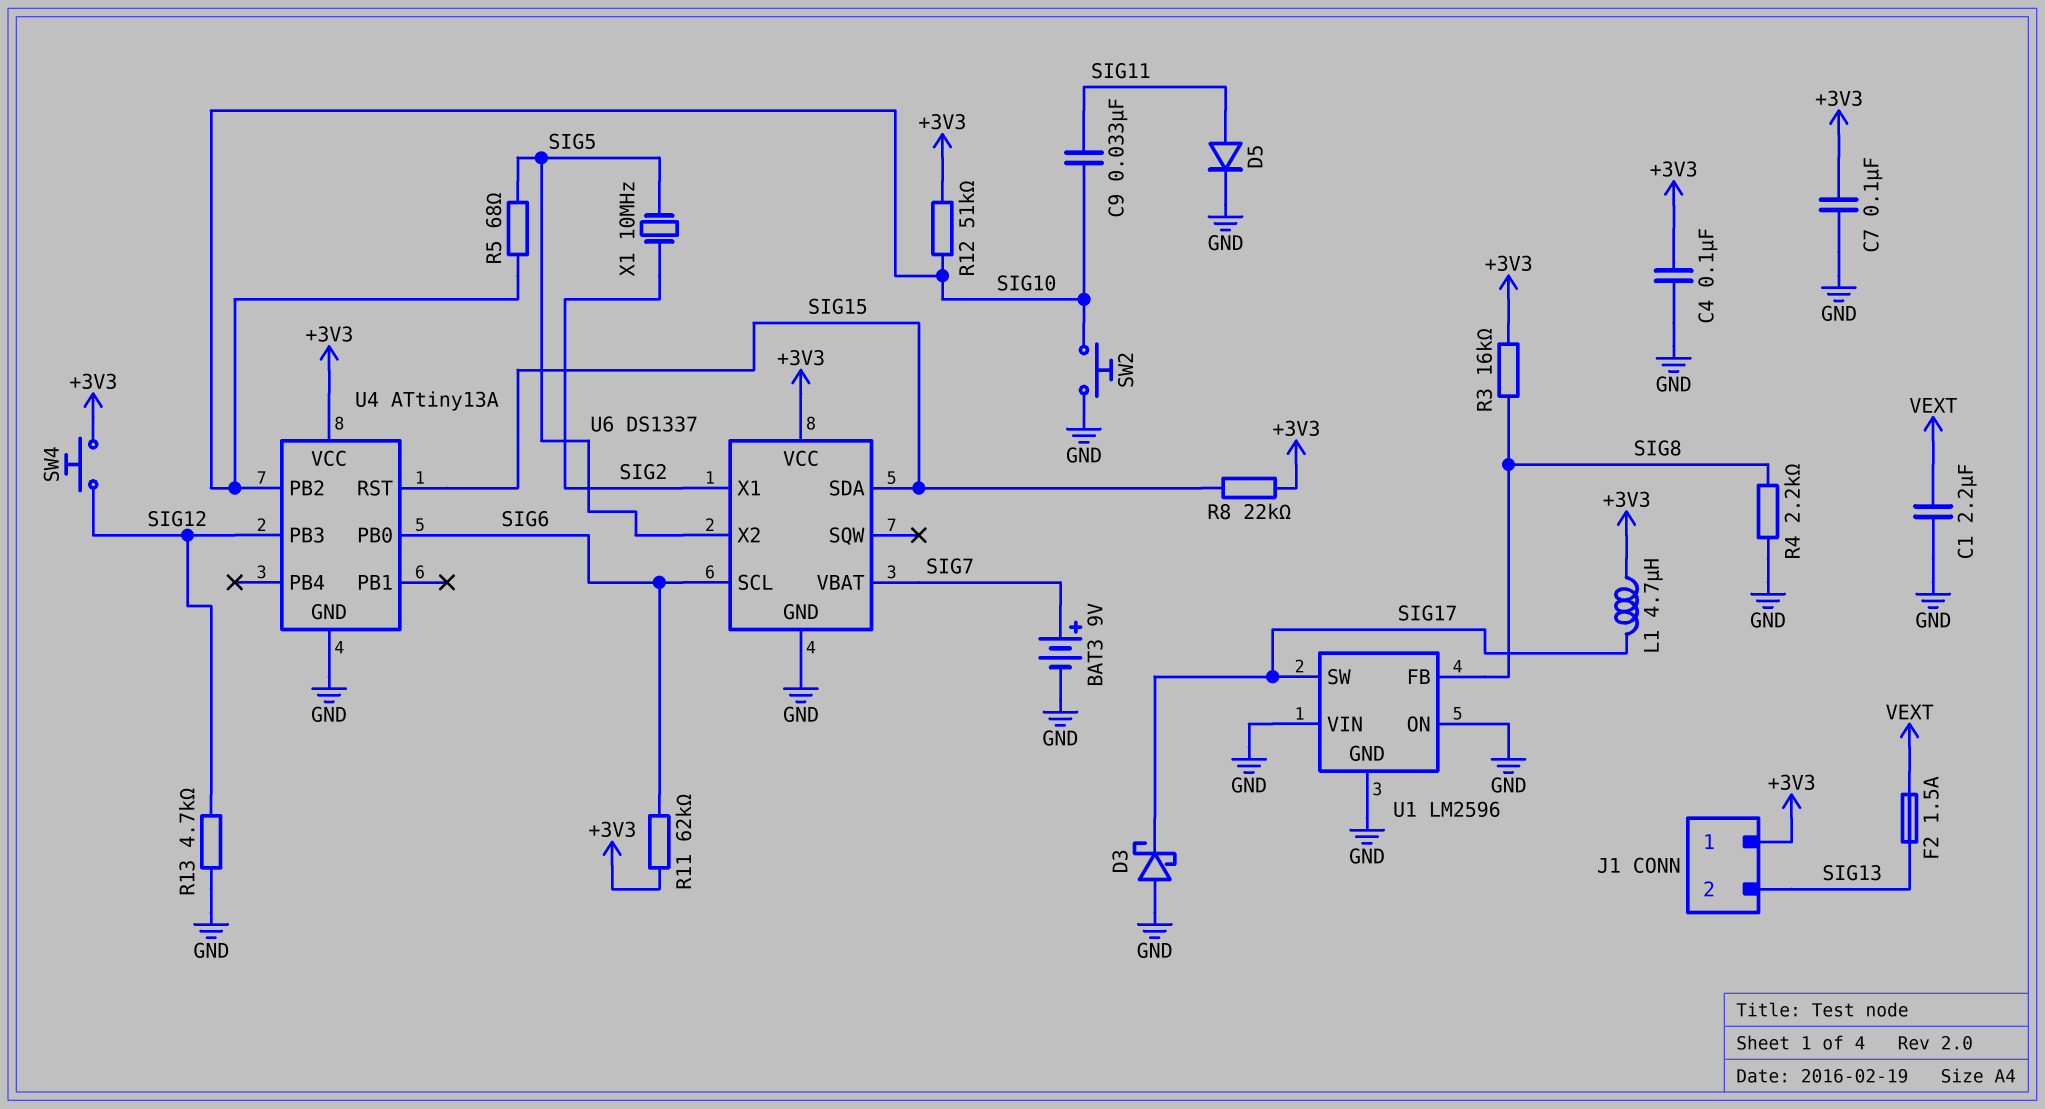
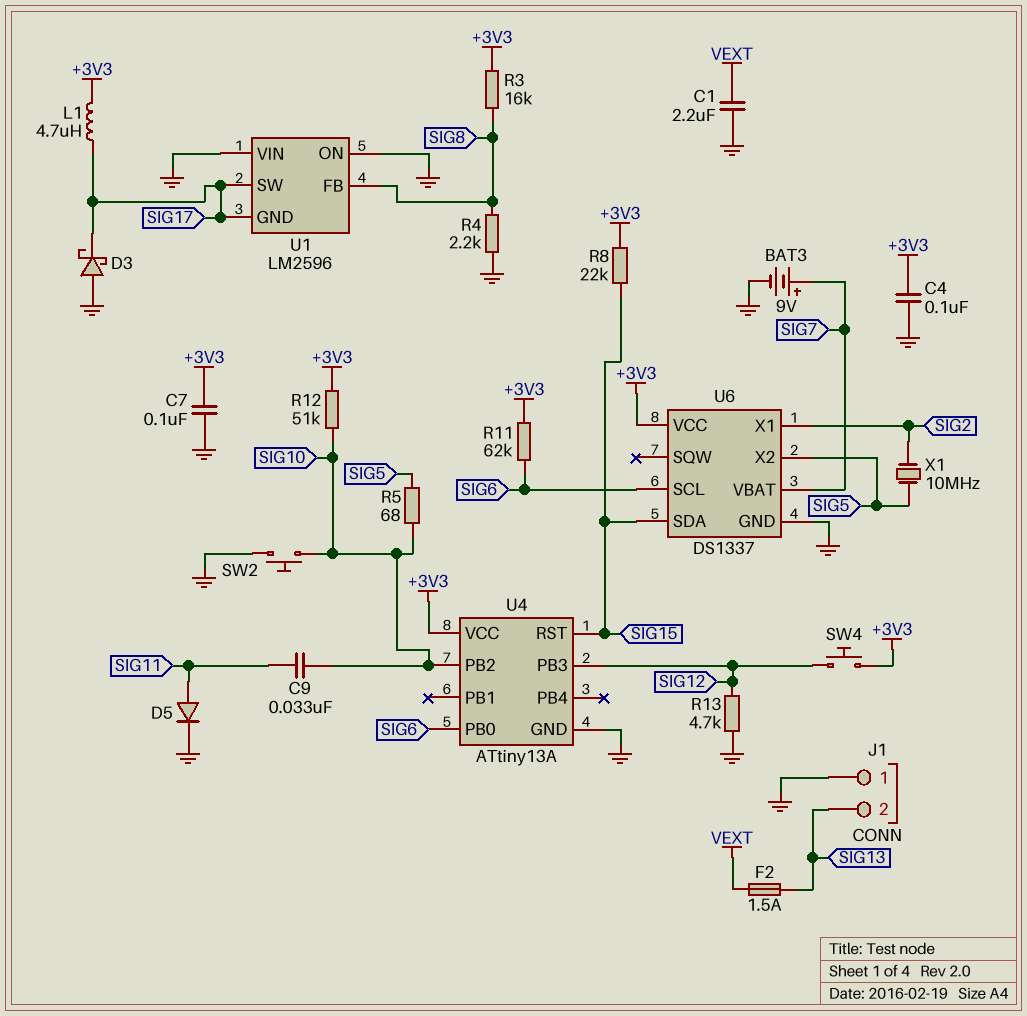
J1 pin 1: +3V3 -> GND
U1 pin GND: GND -> SIG17

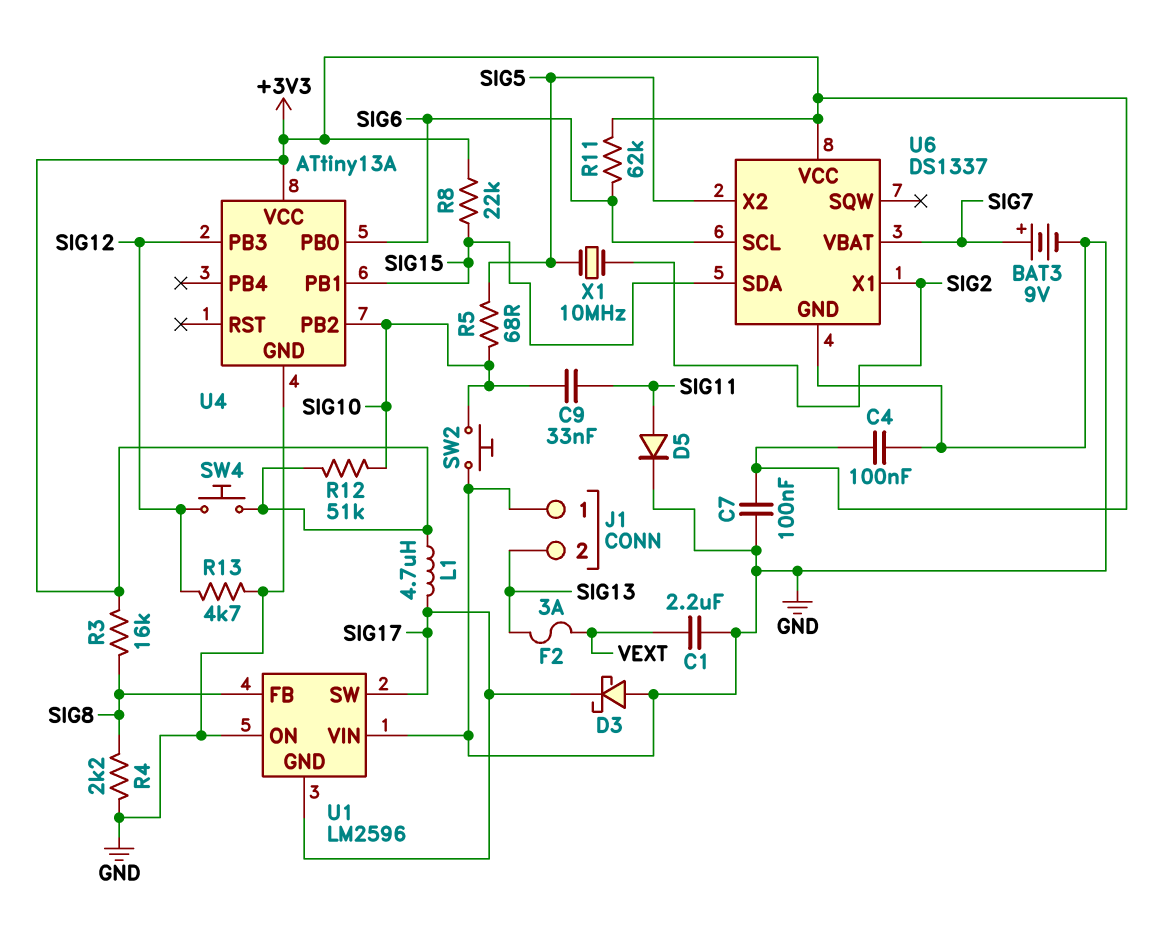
F2: 1.5A (SIG13, VEXT) -> 3A (SIG13, VEXT)
U4 pin PB1: none -> SIG15
U4 pin RST: SIG15 -> none

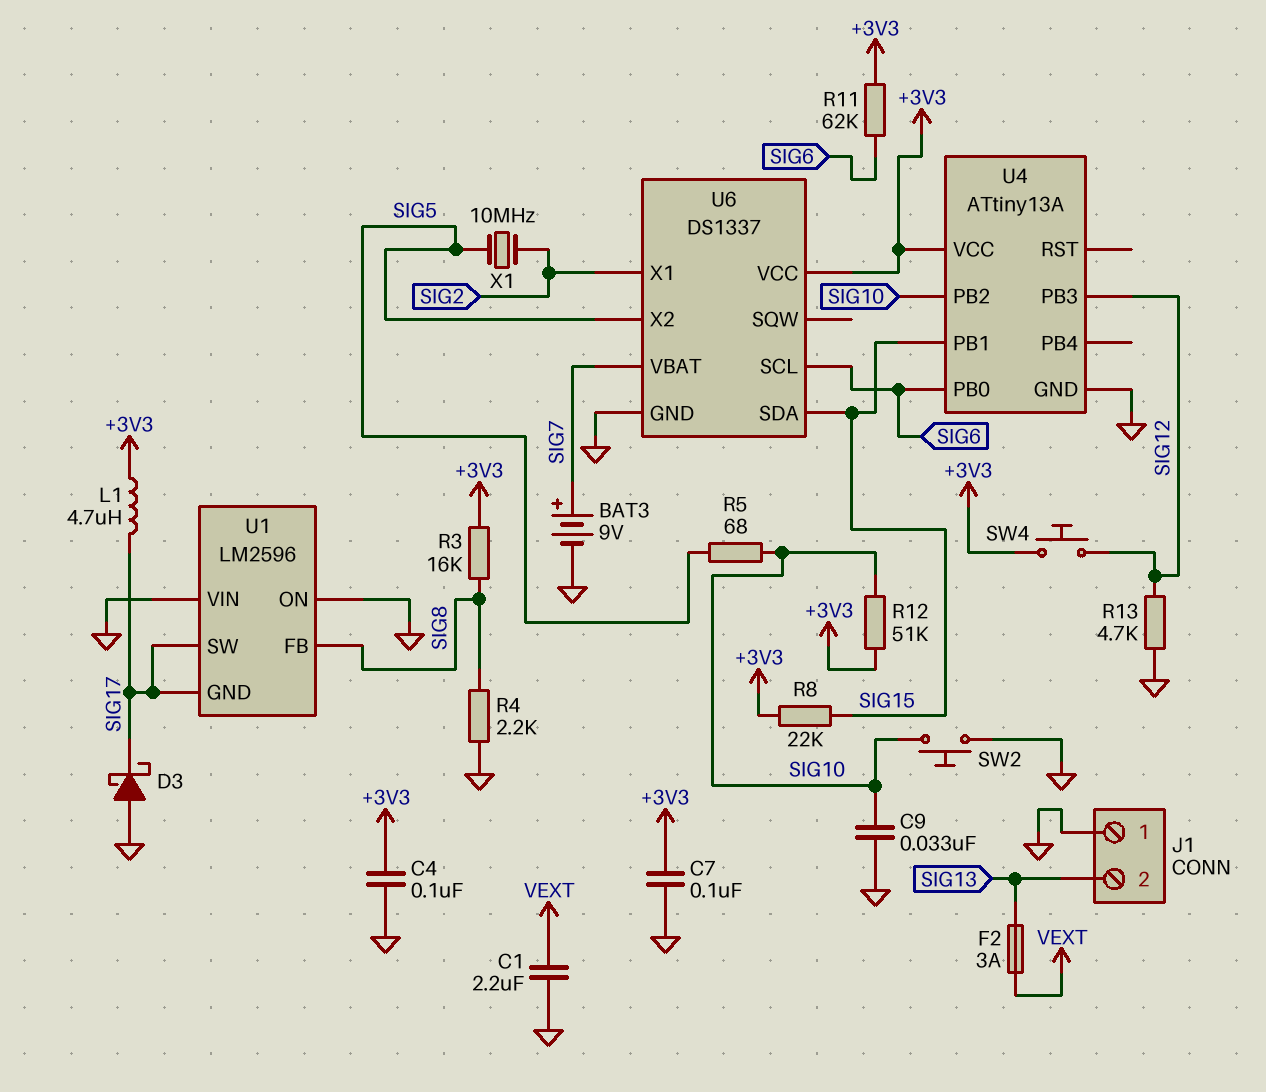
C9: 33nF (SIG10, SIG11) -> 33nF (GND, SIG10)
D5: diode (A SIG11, K GND) -> none

